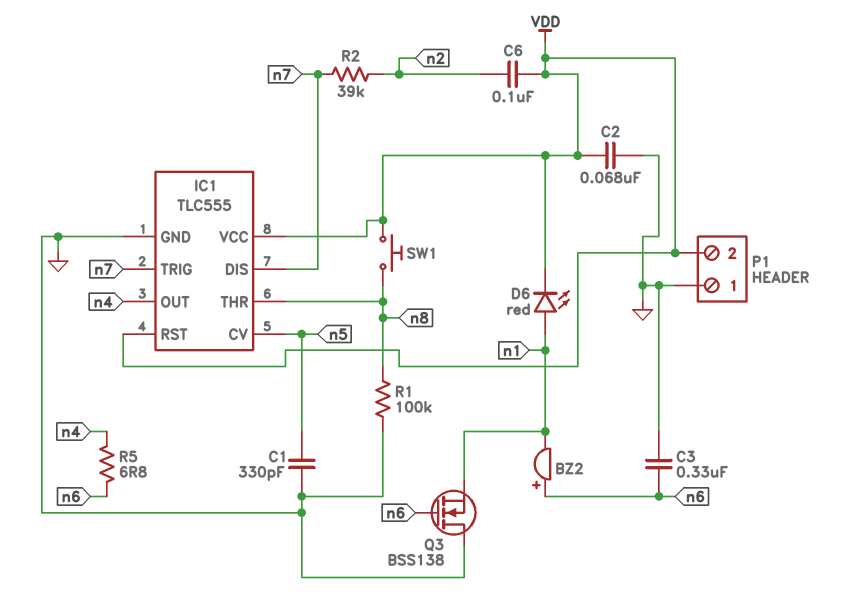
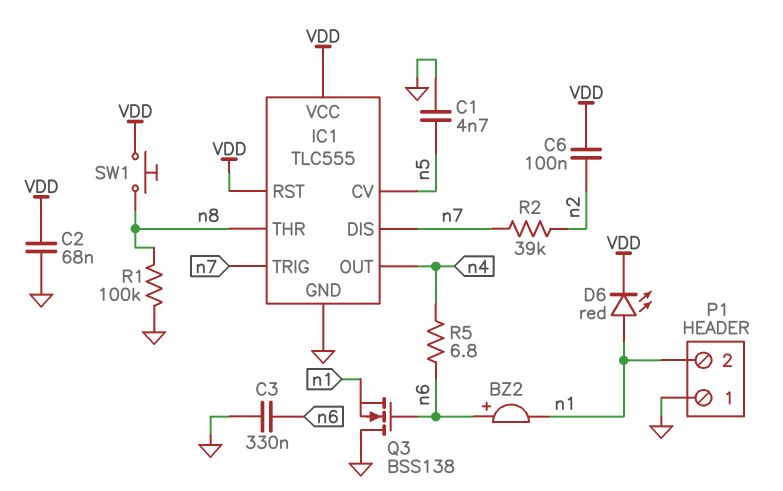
C1: 330pF (GND, n5) -> 4.7nF (GND, n5)
P1 pin 2: VDD -> n1

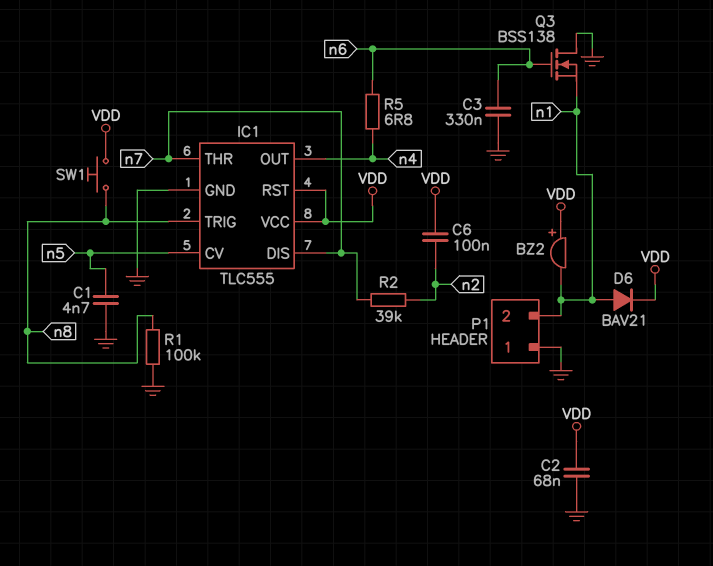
BZ2: buzzer (plus n6, minus n1) -> buzzer (plus VDD, minus n1)
D6: LED red (A n1, K VDD) -> diode BAV21 (A n1, K VDD)
IC1 pin THR: n8 -> n7
IC1 pin TRIG: n7 -> n8

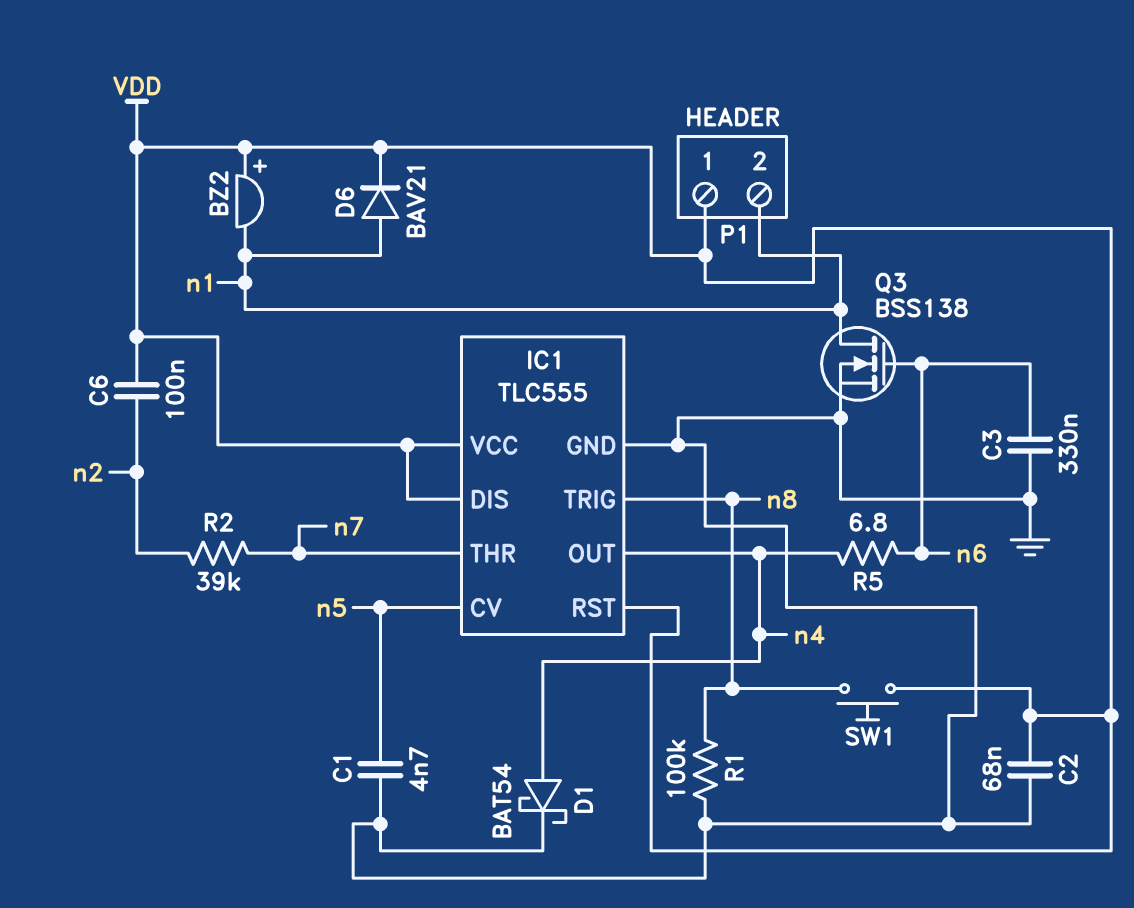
D1: none -> schottky BAT54 (A n4, K GND)
IC1 pin DIS: n7 -> VDD
P1 pin 1: GND -> VDD
Q3: NMOS BSS138 (G n6, D GND, S n1) -> NMOS BSS138 (G n6, D n1, S GND)

